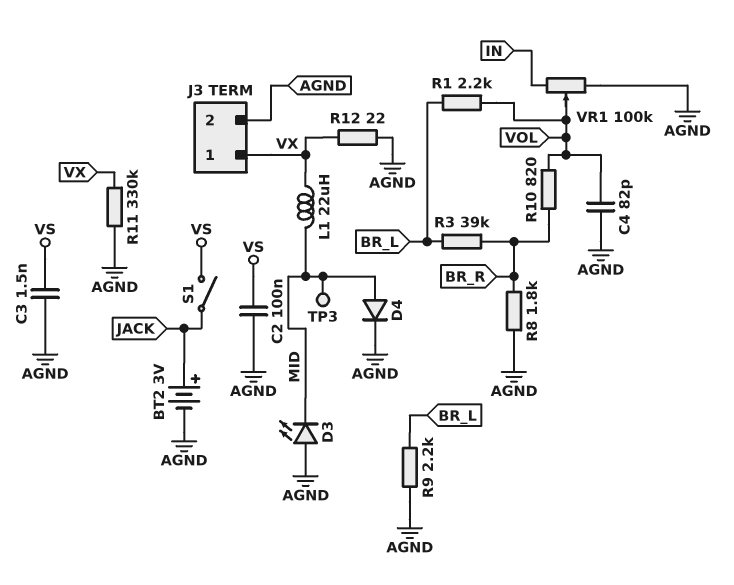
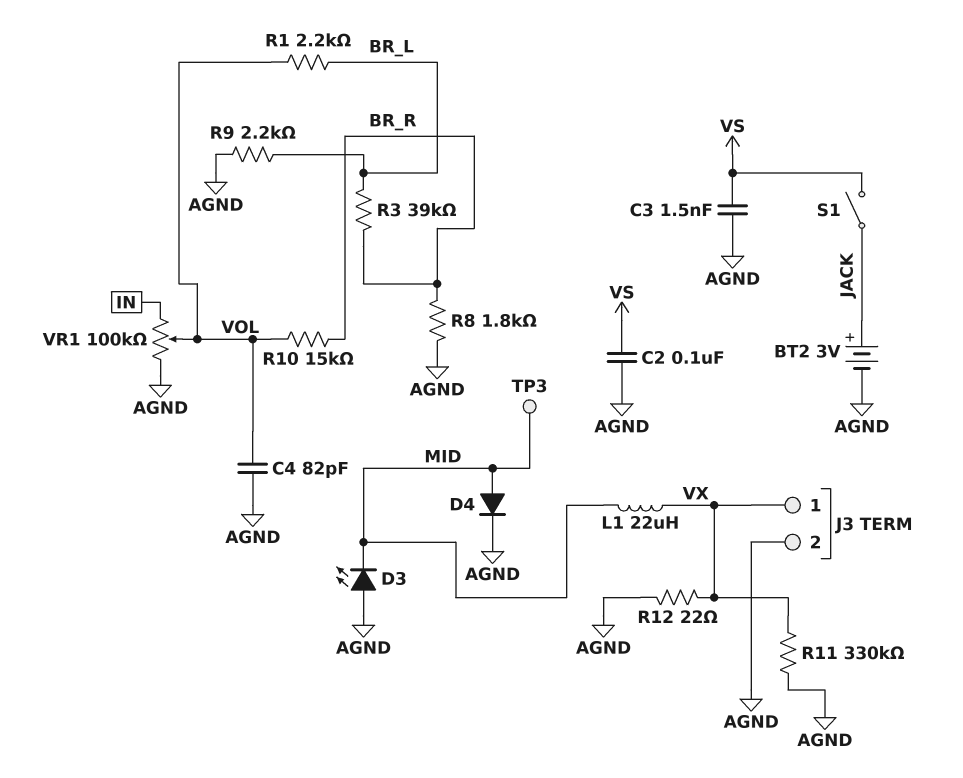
R10: 820 (BR_R, VOL) -> 15k (BR_R, VOL)

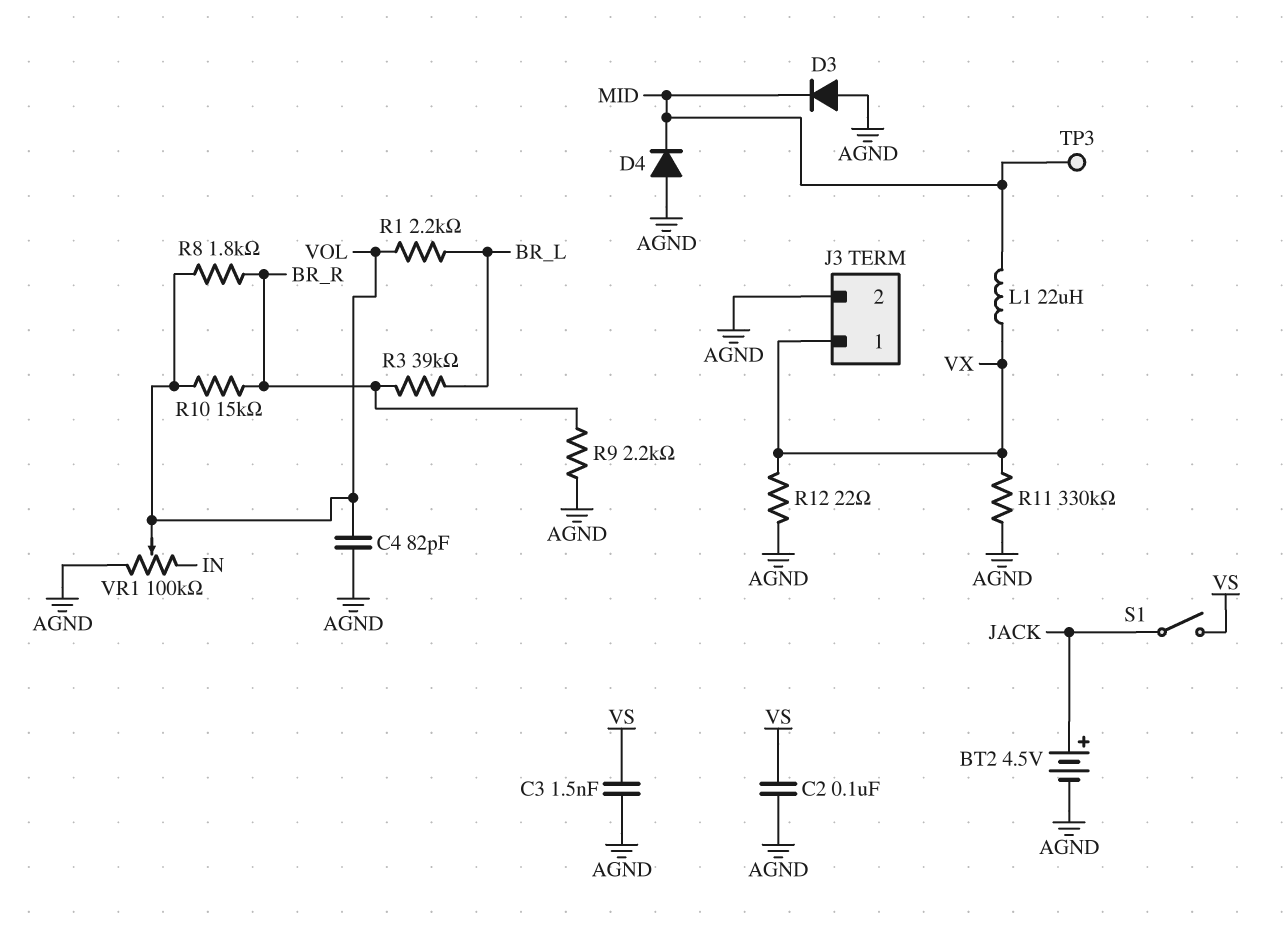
BT2: 3V (plus JACK, minus AGND) -> 4.5V (plus JACK, minus AGND)
D3: LED (A AGND, K MID) -> diode (A AGND, K MID)
D4: diode (A MID, K AGND) -> diode (A AGND, K MID)
R8: 1.8k (AGND, BR_R) -> 1.8k (BR_R, VOL)
R9: 2.2k (AGND, BR_L) -> 2.2k (AGND, BR_R)

